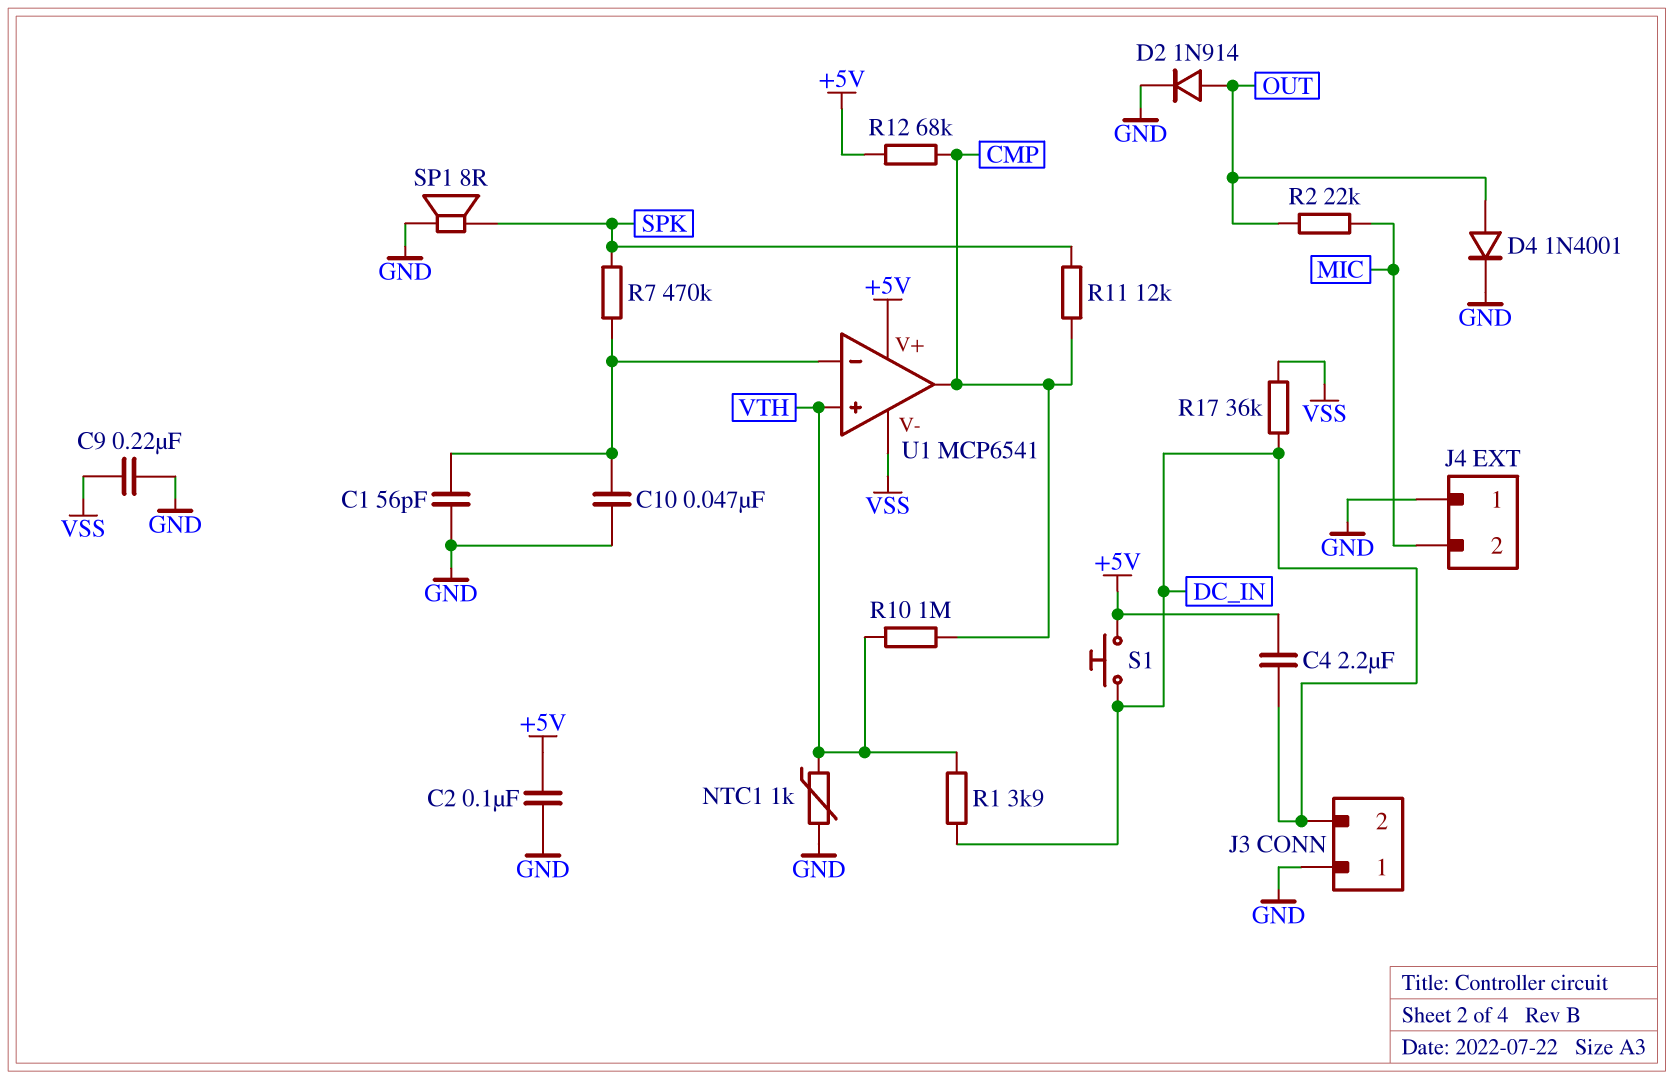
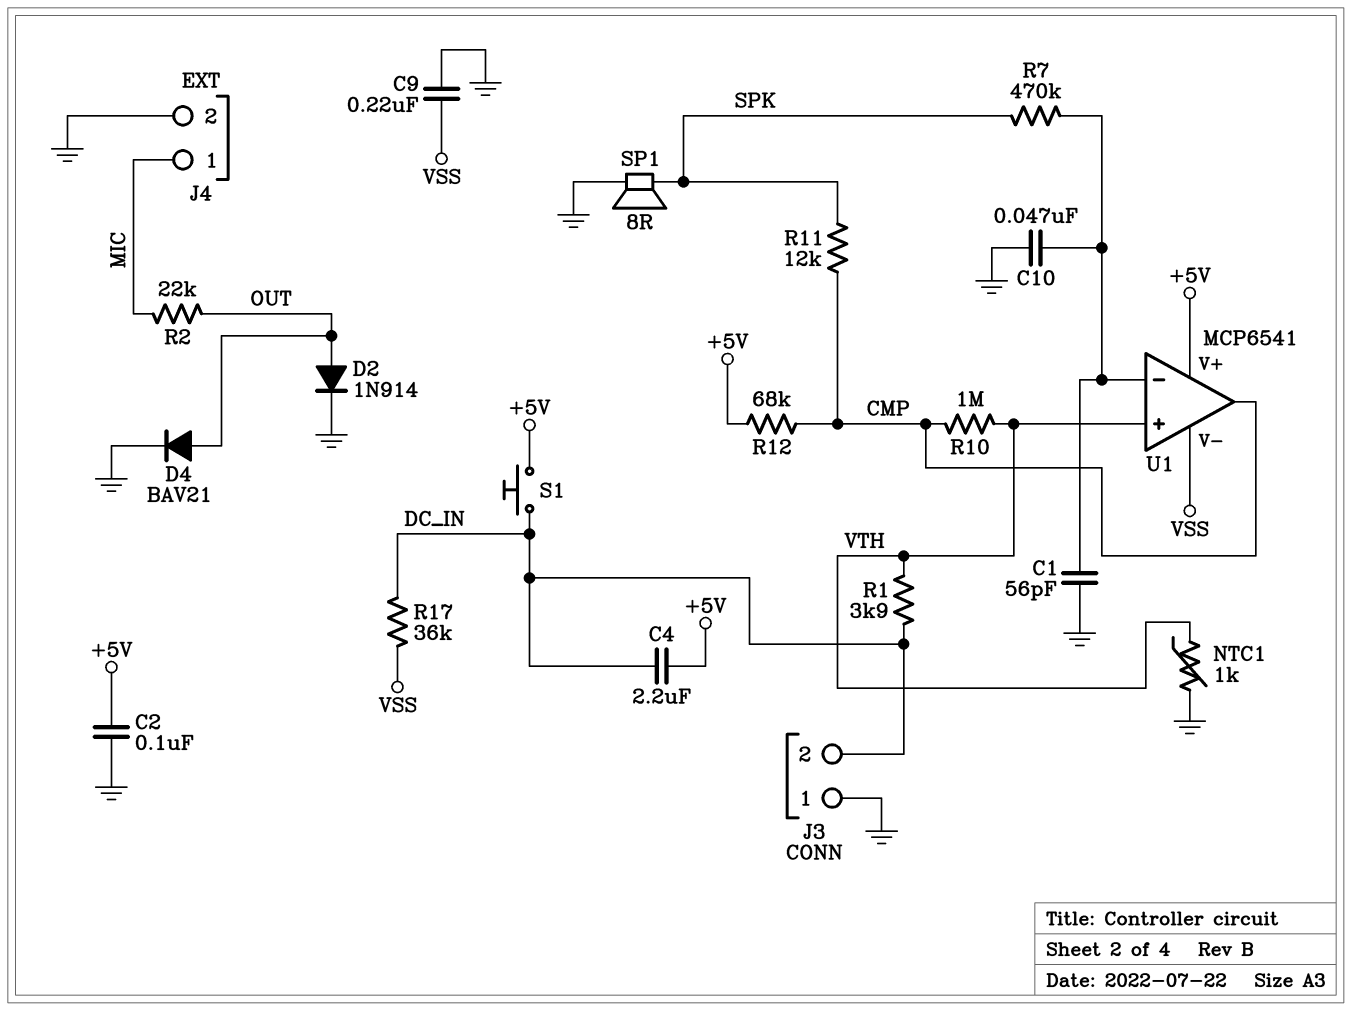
D4: diode 1N4001 (A OUT, K GND) -> diode BAV21 (A OUT, K GND)
J4 pin 1: GND -> MIC
J4 pin 2: MIC -> GND

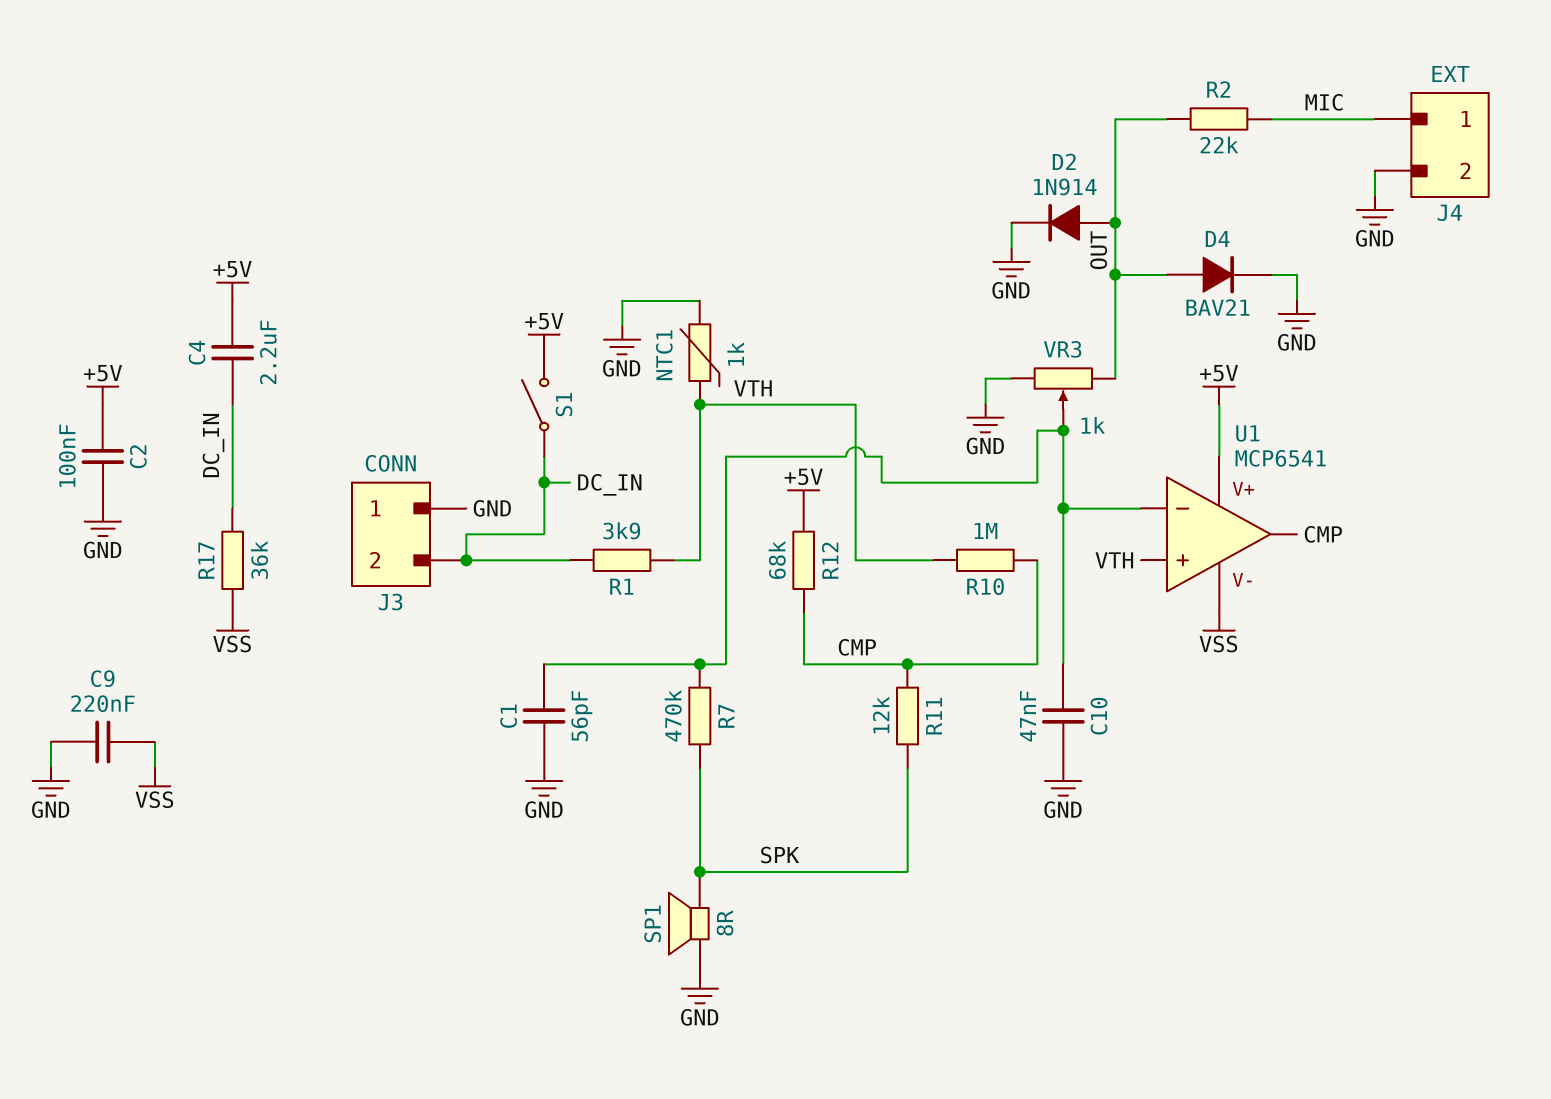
S1: button (+5V, DC_IN) -> switch (+5V, DC_IN)
VR3: none -> 1k (GND, OUT, wiper U1/in-)

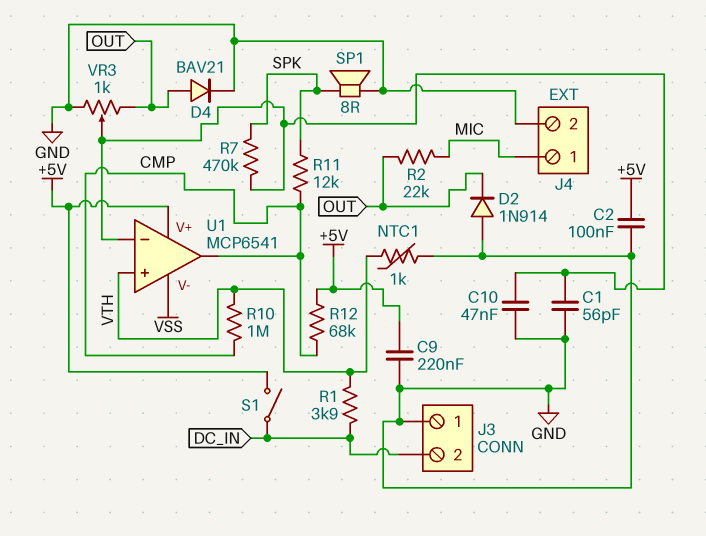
C4: 2.2uF (+5V, DC_IN) -> none
C9: 220nF (GND, VSS) -> 220nF (+5V, GND)
D2: diode 1N914 (A OUT, K GND) -> diode 1N914 (A GND, K OUT)
R17: 36k (DC_IN, VSS) -> none

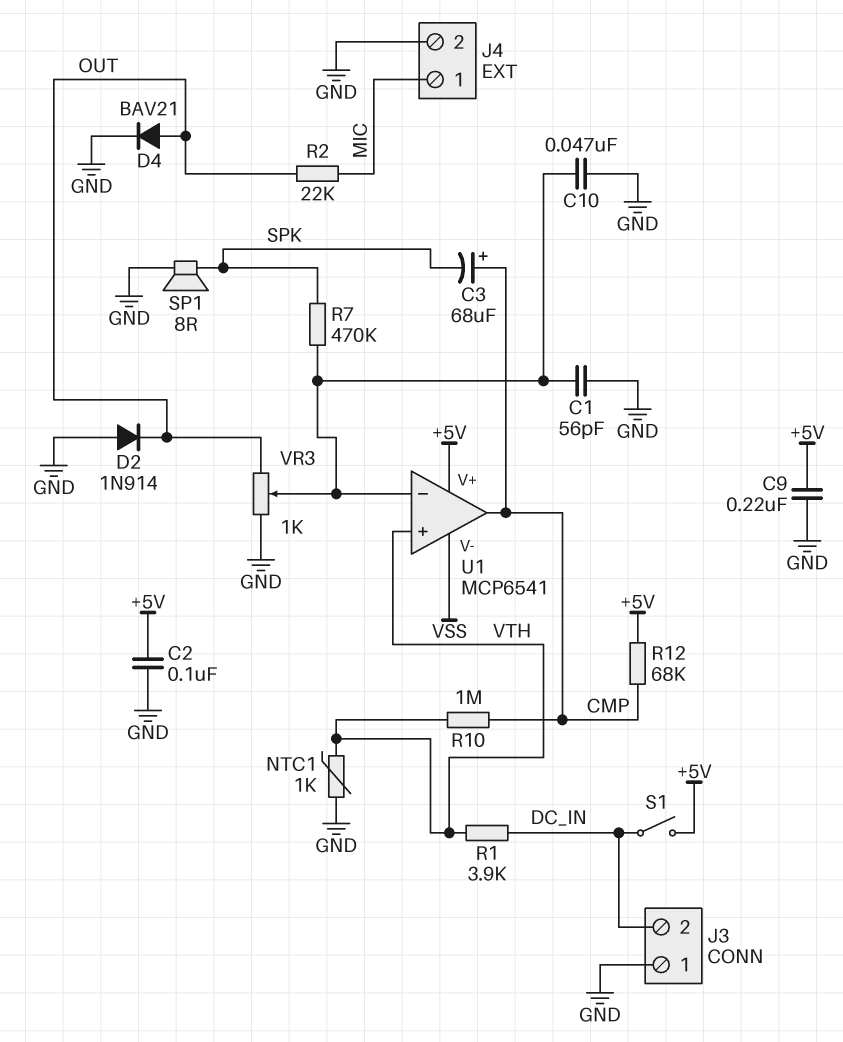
C3: none -> 68uF (plus CMP, minus SPK)
R11: 12k (CMP, SPK) -> none

